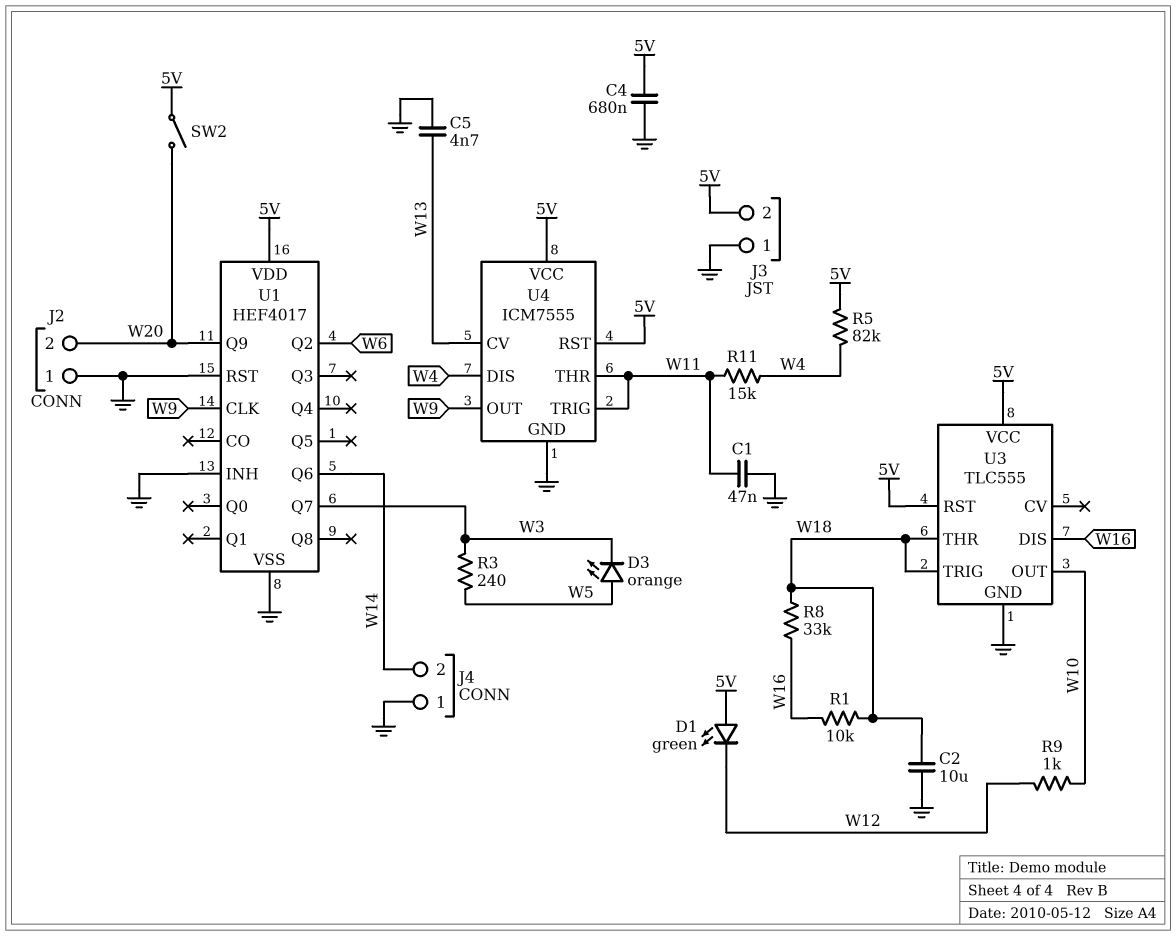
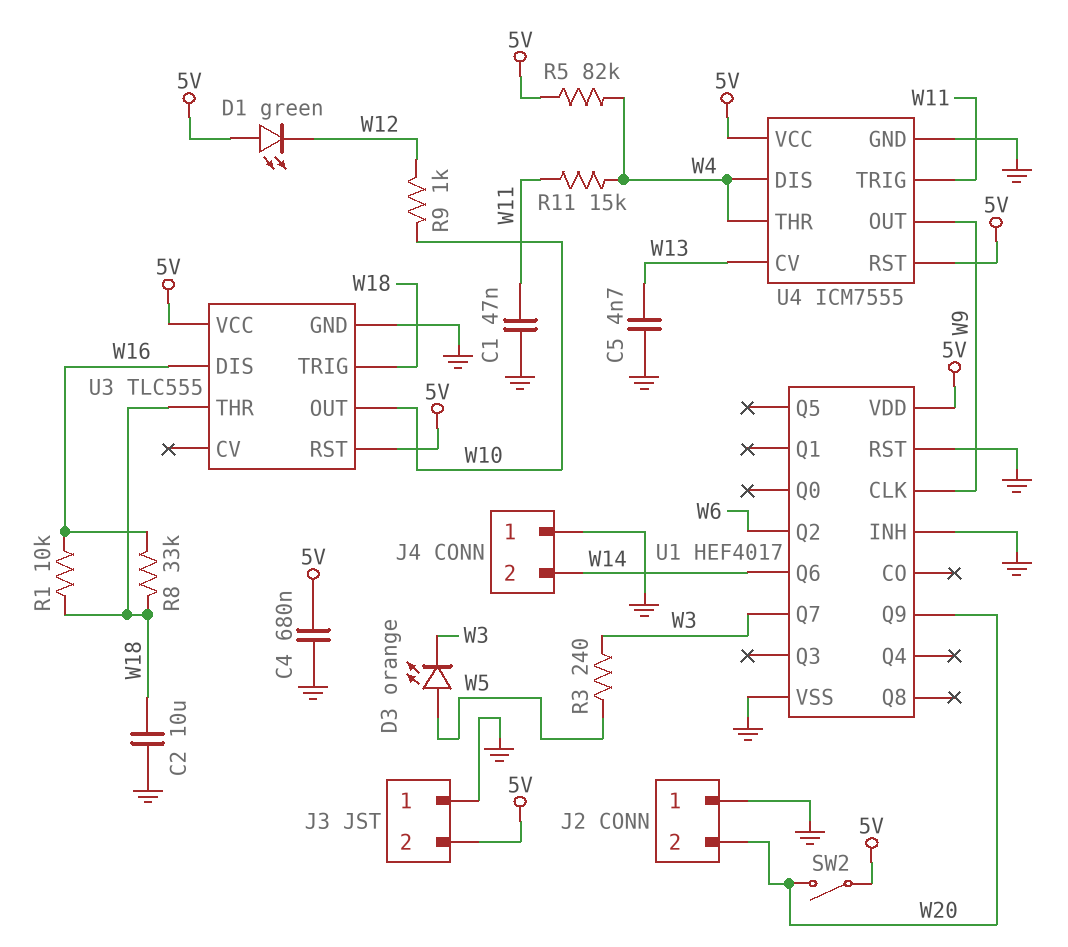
U4 pin THR: W11 -> W4

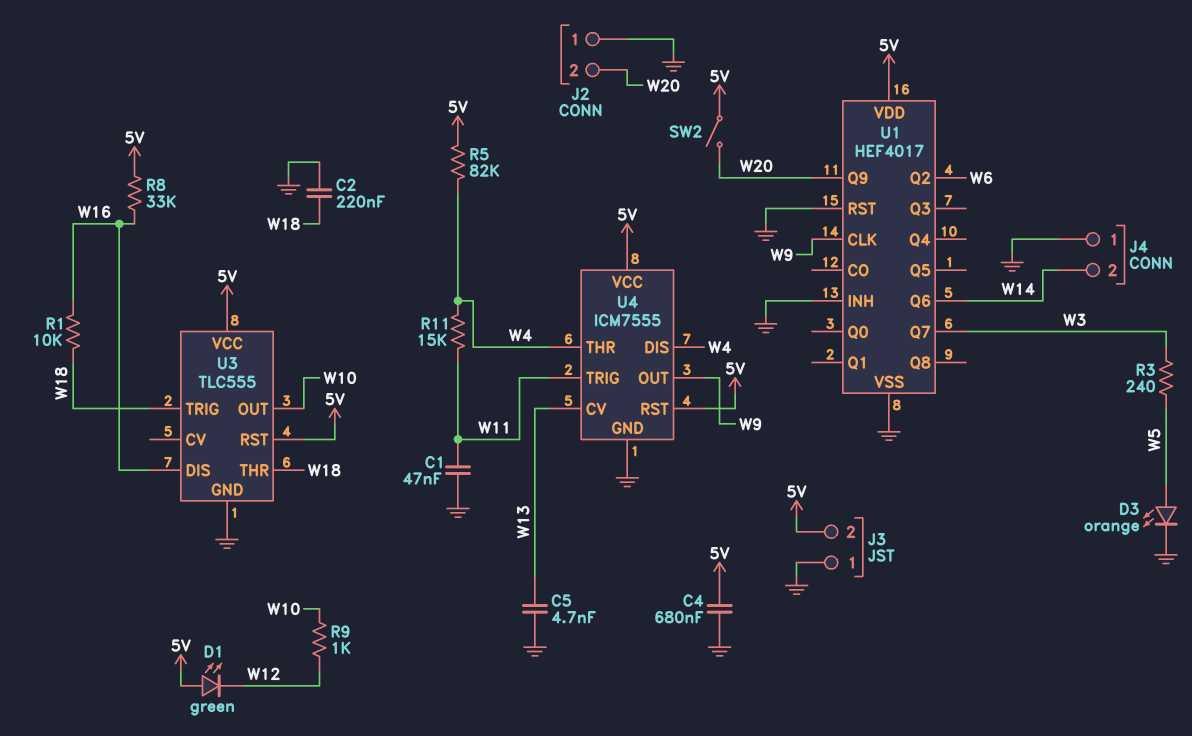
C2: 10uF (GND, W18) -> 220nF (GND, W18)
D3: LED orange (A W5, K W3) -> LED orange (A W5, K GND)
R8: 33k (W16, W18) -> 33k (5V, W16)

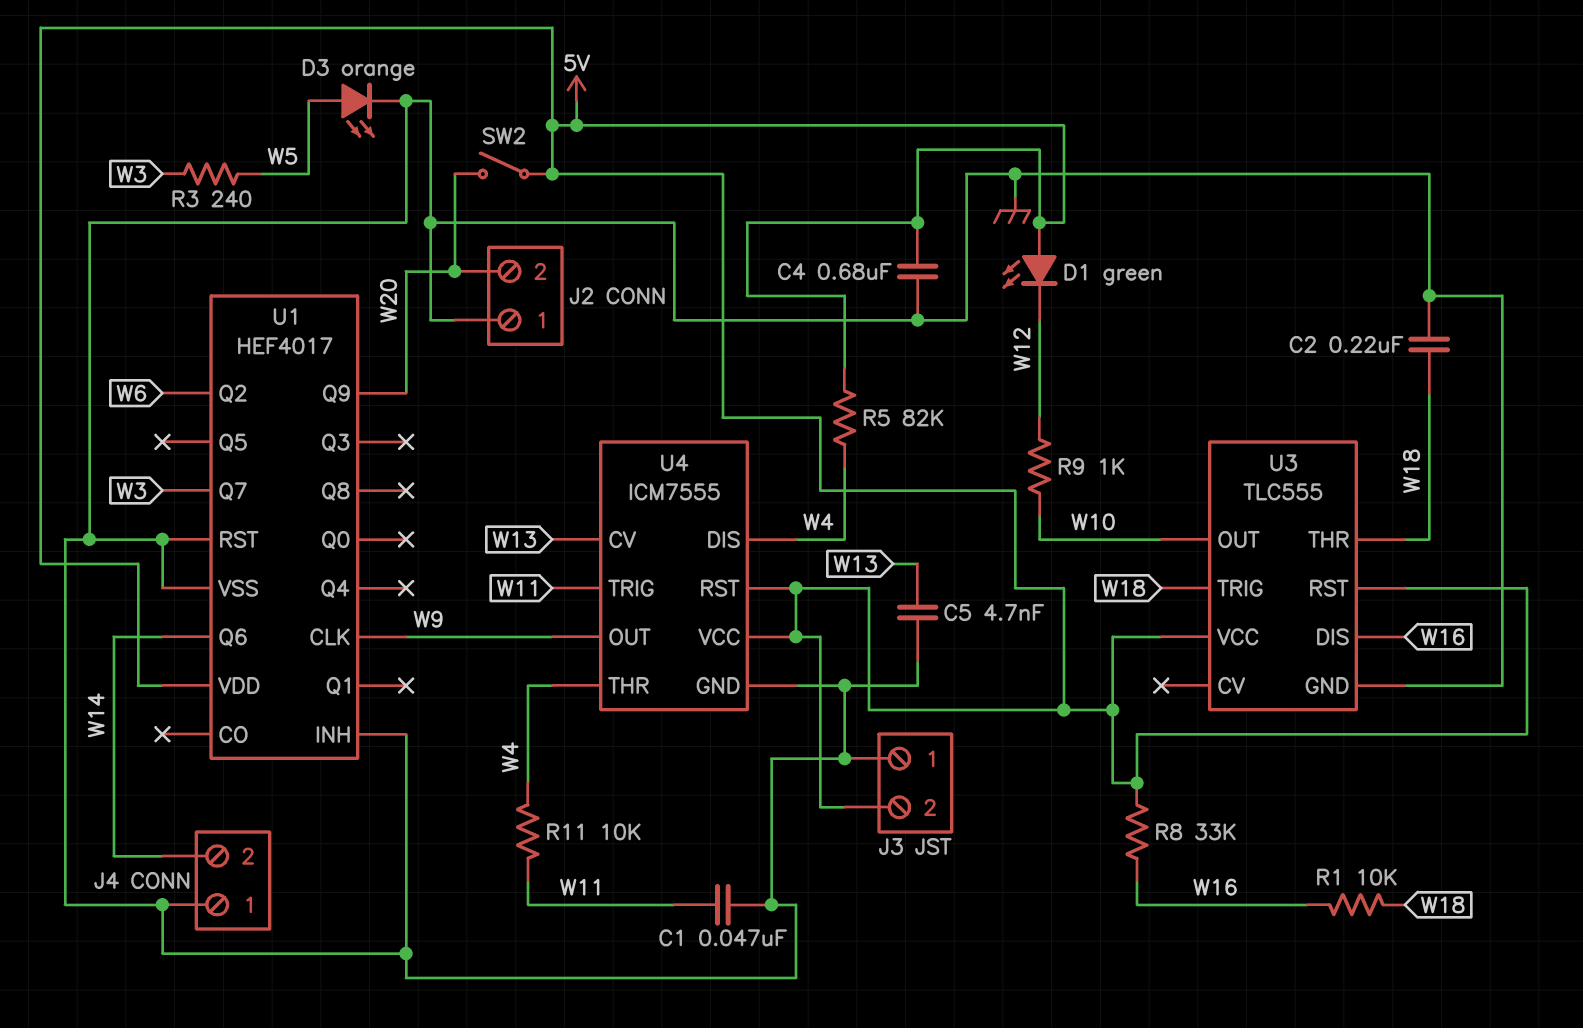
R11: 15k (W4, W11) -> 10k (W4, W11)

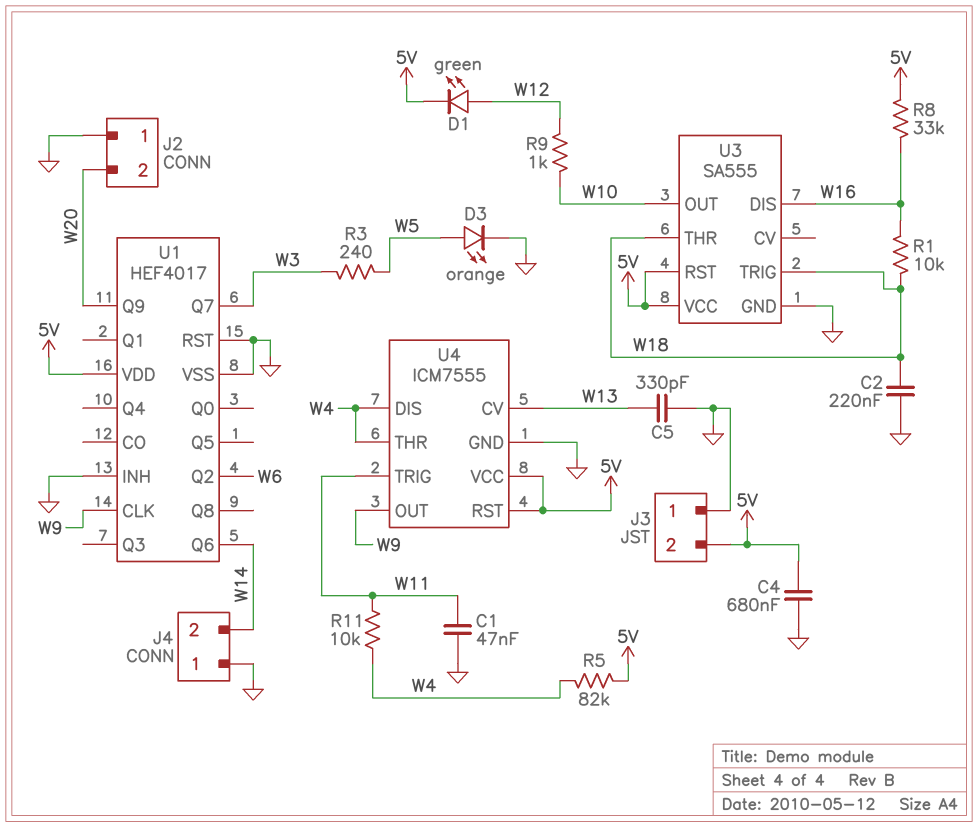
C5: 4.7nF (GND, W13) -> 330pF (GND, W13)
D1: LED green (A 5V, K W12) -> LED green (A W12, K 5V)
SW2: switch (5V, W20) -> none
U3: TLC555 -> SA555

